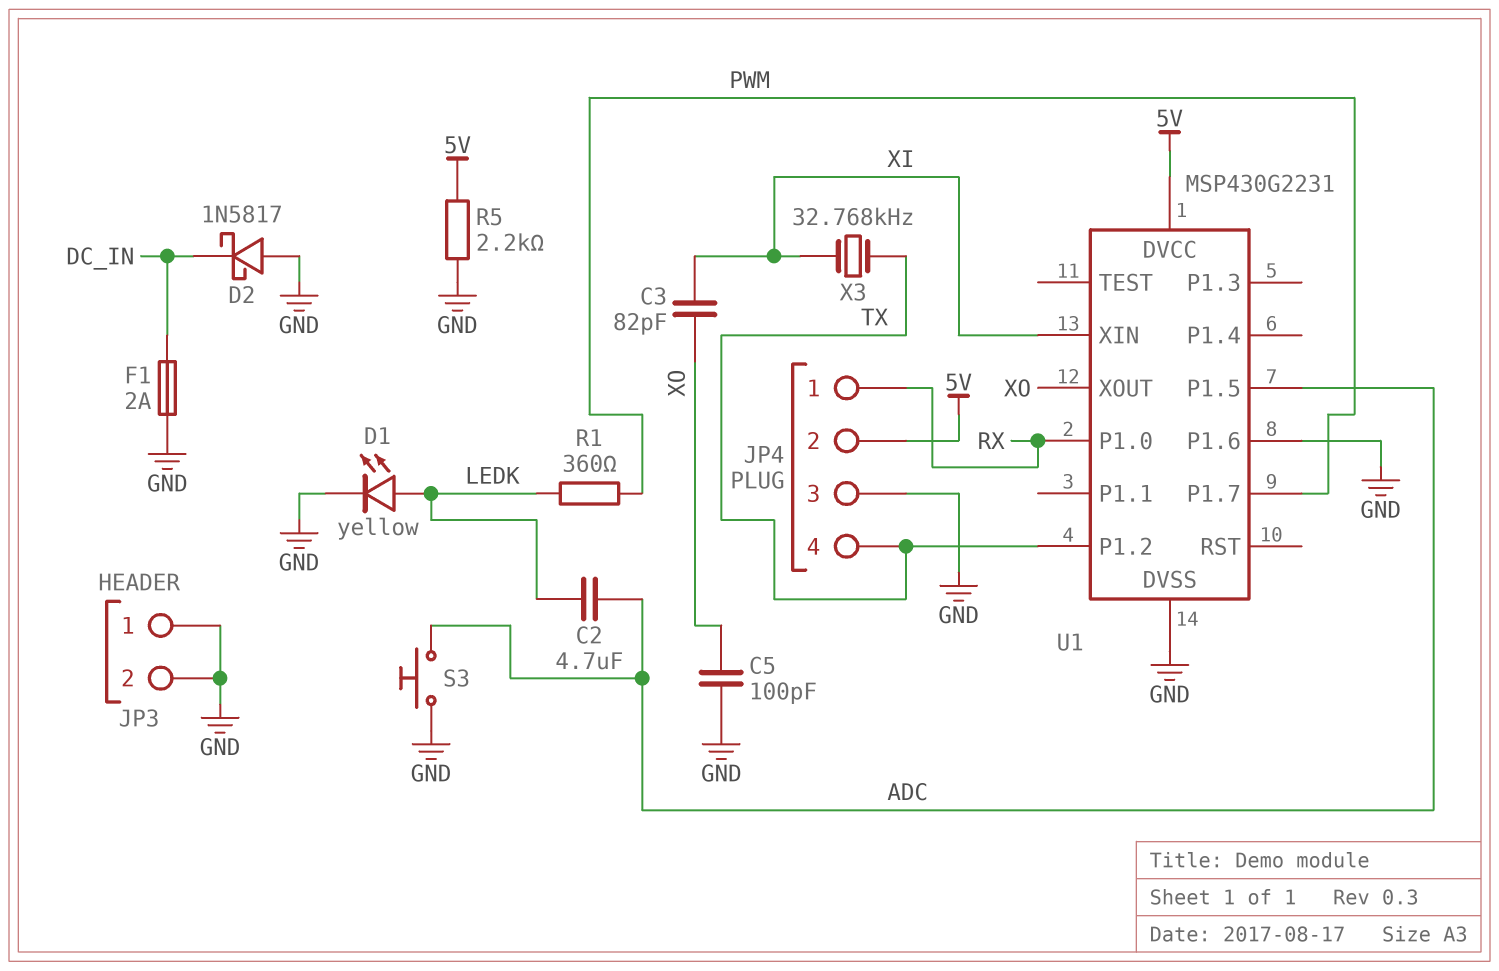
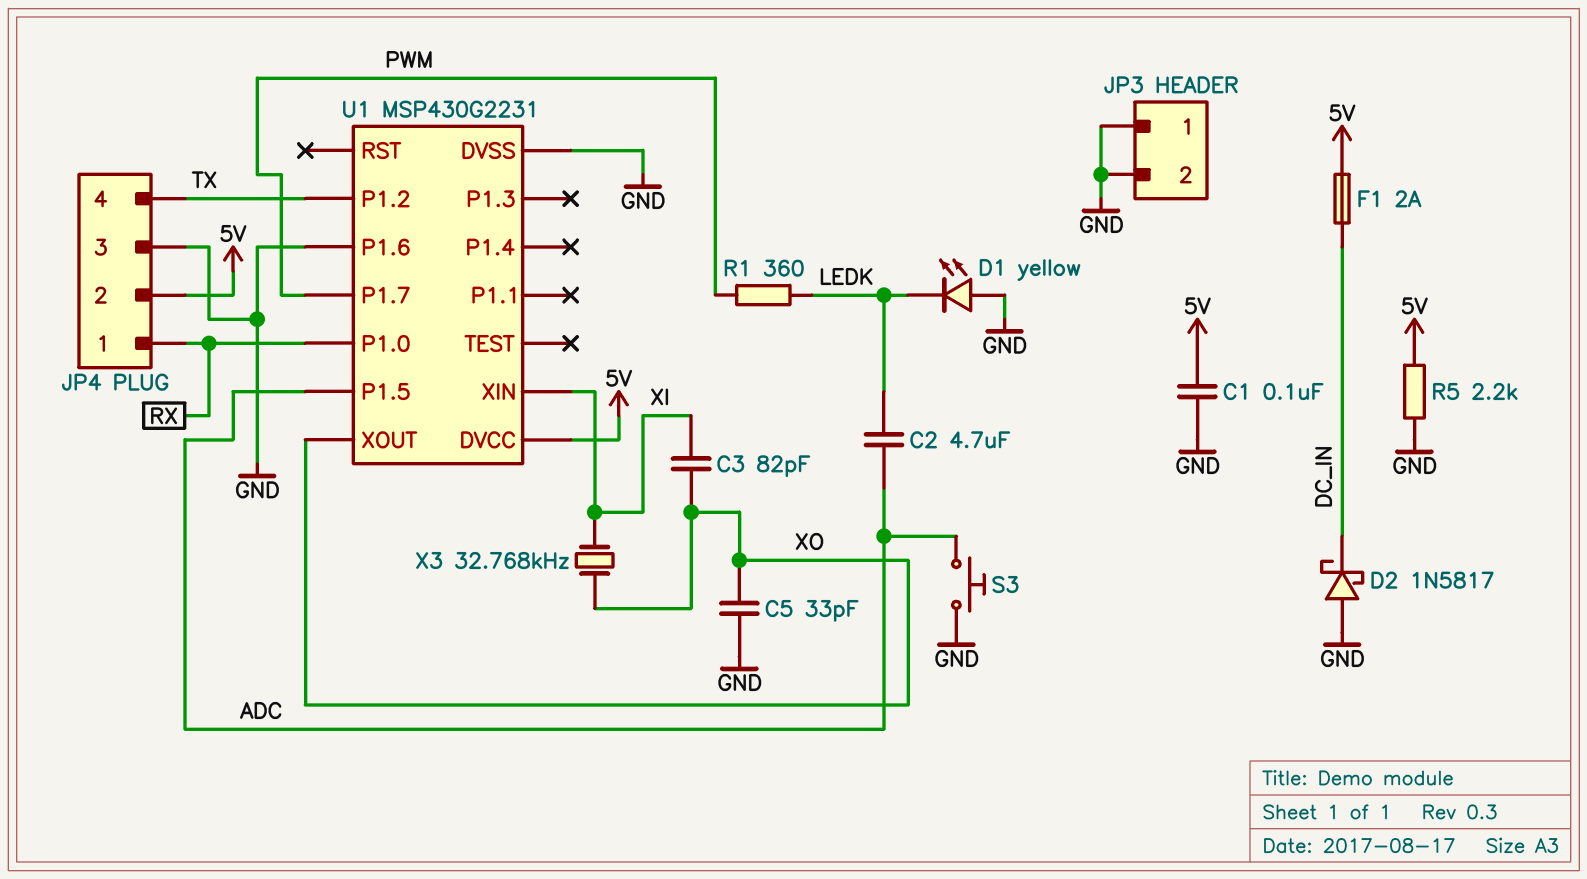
C1: none -> 100nF (5V, GND)
C5: 100pF (GND, XO) -> 33pF (GND, XO)
D1: LED yellow (A LEDK, K GND) -> LED yellow (A GND, K LEDK)
F1: 2A (DC_IN, GND) -> 2A (5V, DC_IN)
X3: 32.768kHz (TX, XI) -> 32.768kHz (XI, XO)

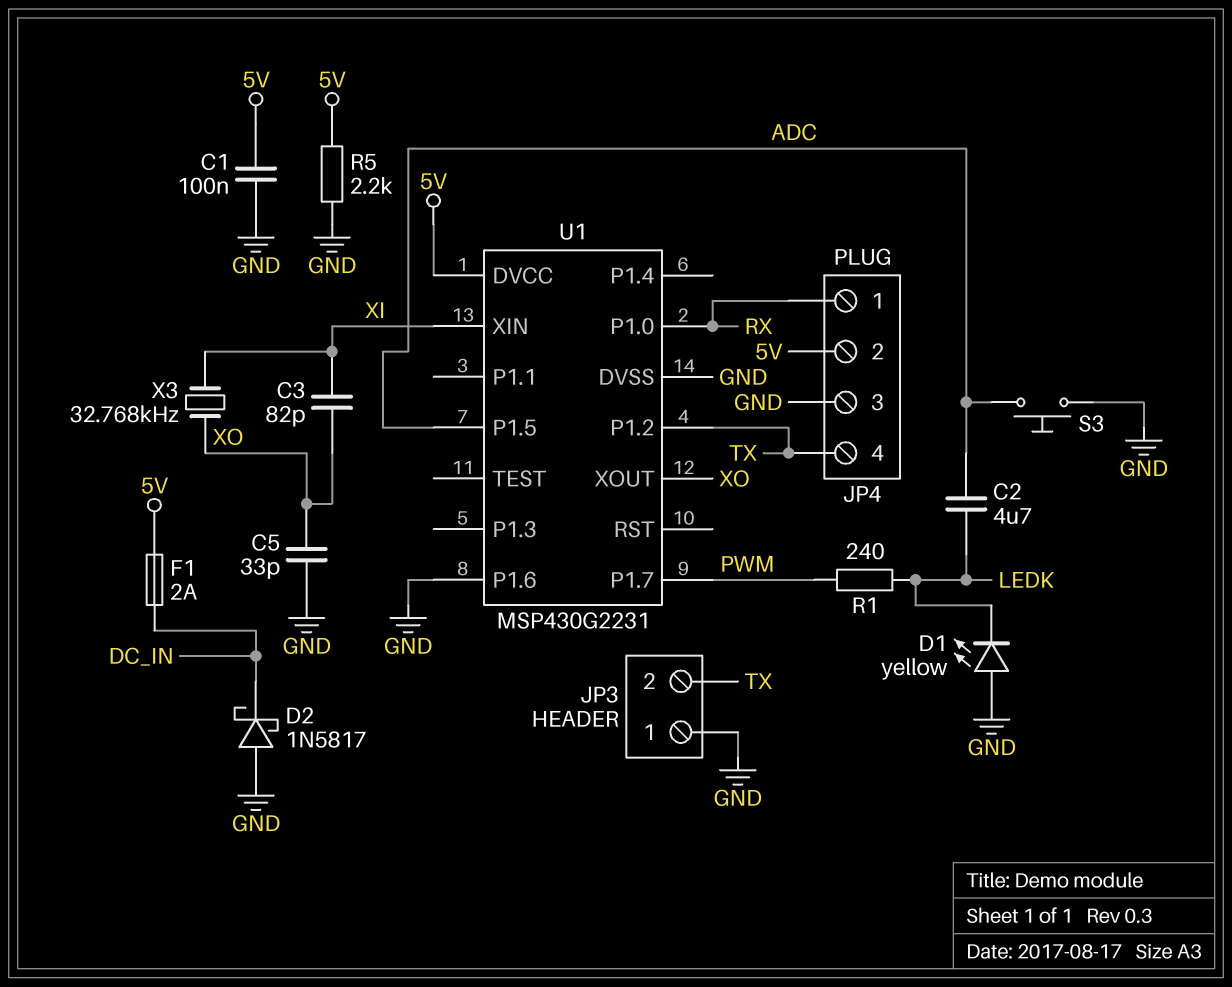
JP3 pin 2: GND -> TX
R1: 360 (LEDK, PWM) -> 240 (LEDK, PWM)

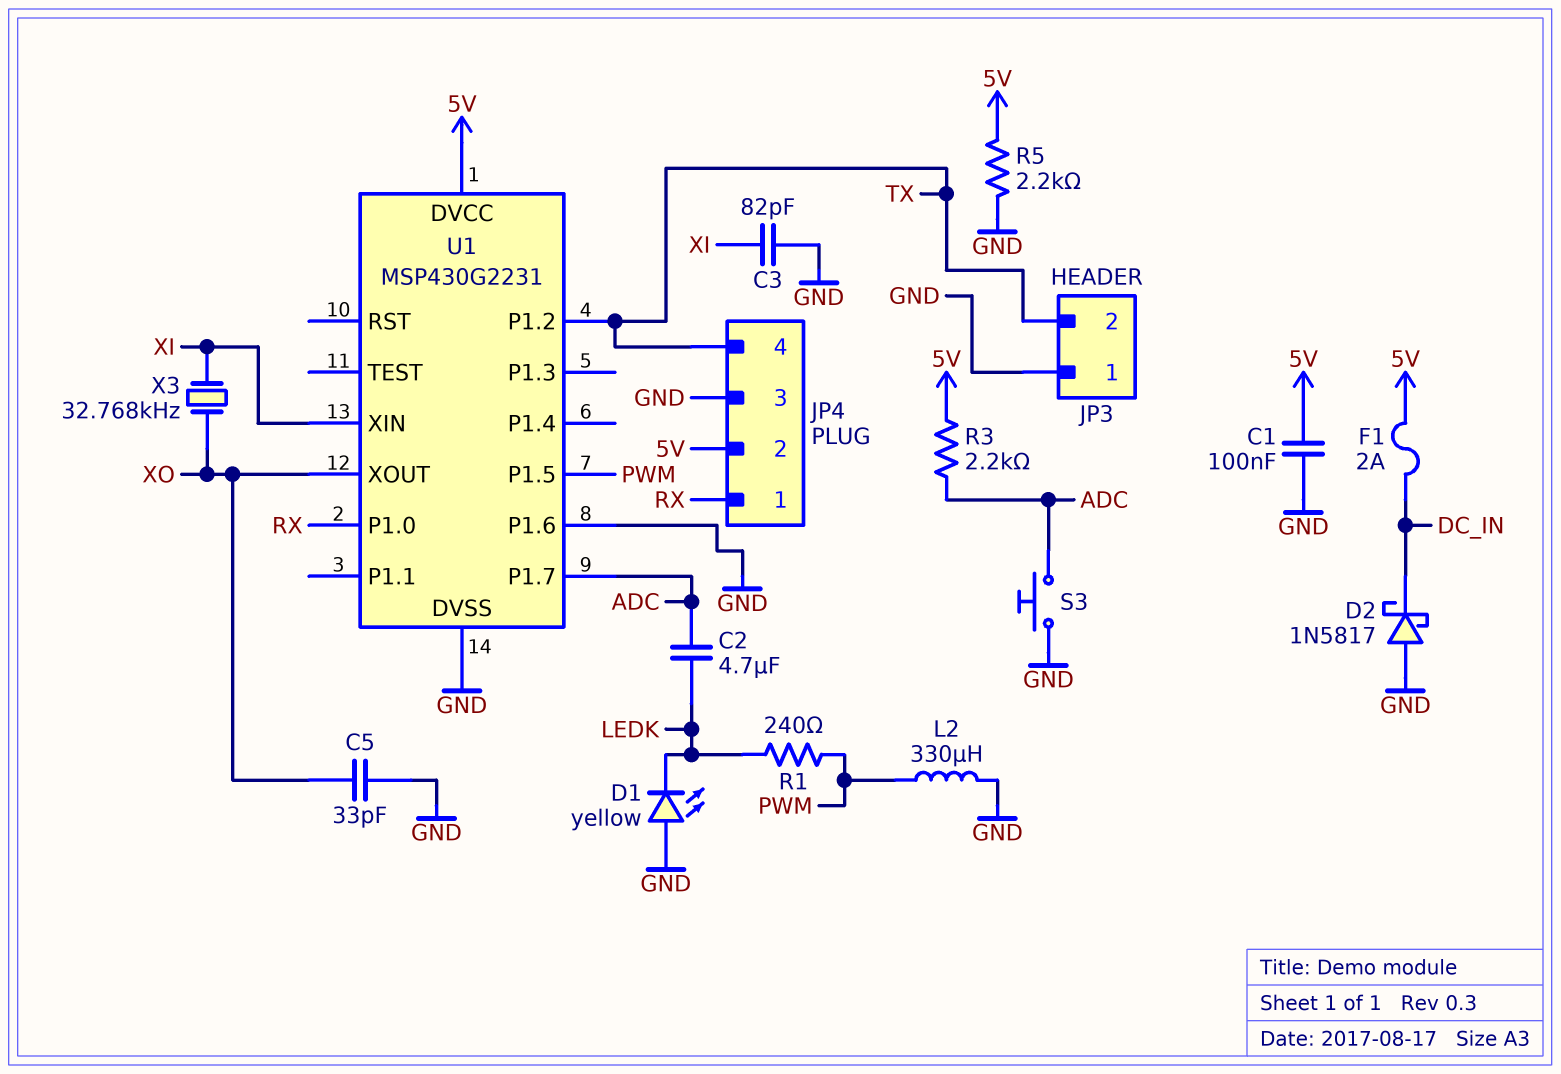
C3: 82pF (XI, XO) -> 82pF (GND, XI)
L2: none -> 330uH (GND, PWM)
R3: none -> 2.2k (5V, ADC)
U1 pin P1.5: ADC -> PWM
U1 pin P1.7: PWM -> ADC

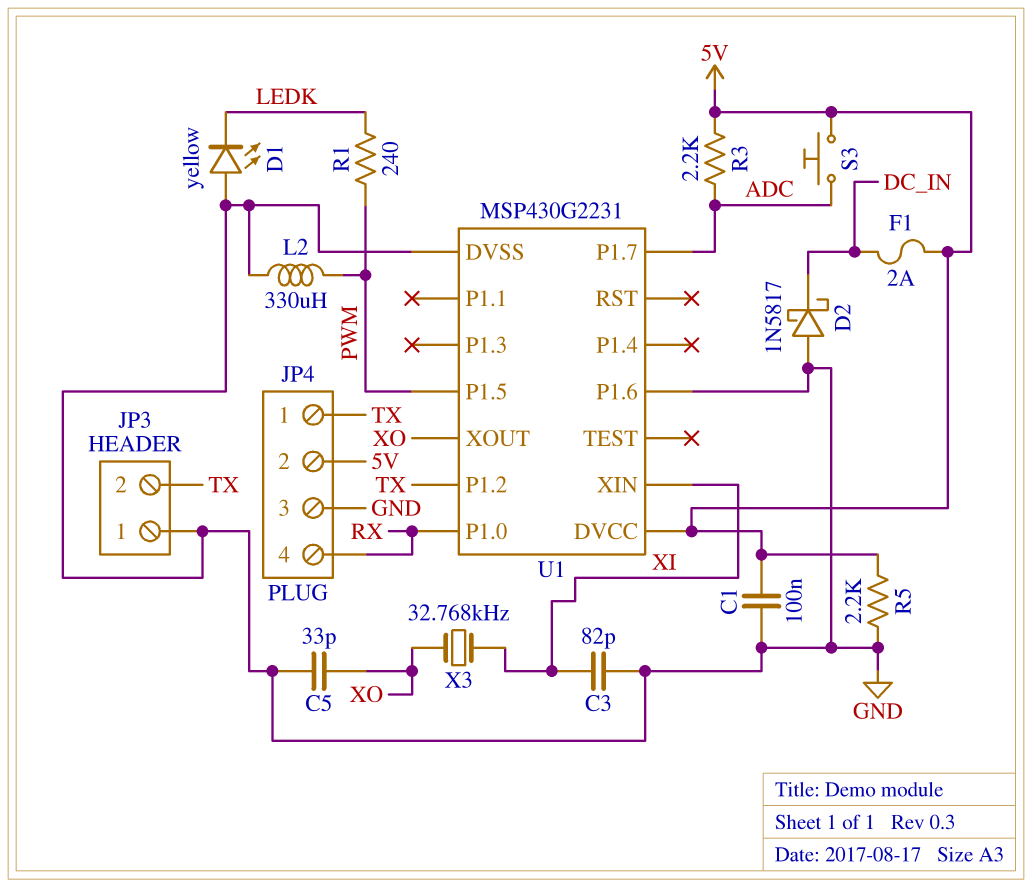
C2: 4.7uF (ADC, LEDK) -> none
JP4 pin 1: RX -> TX
JP4 pin 4: TX -> RX
S3: button (ADC, GND) -> button (5V, ADC)

